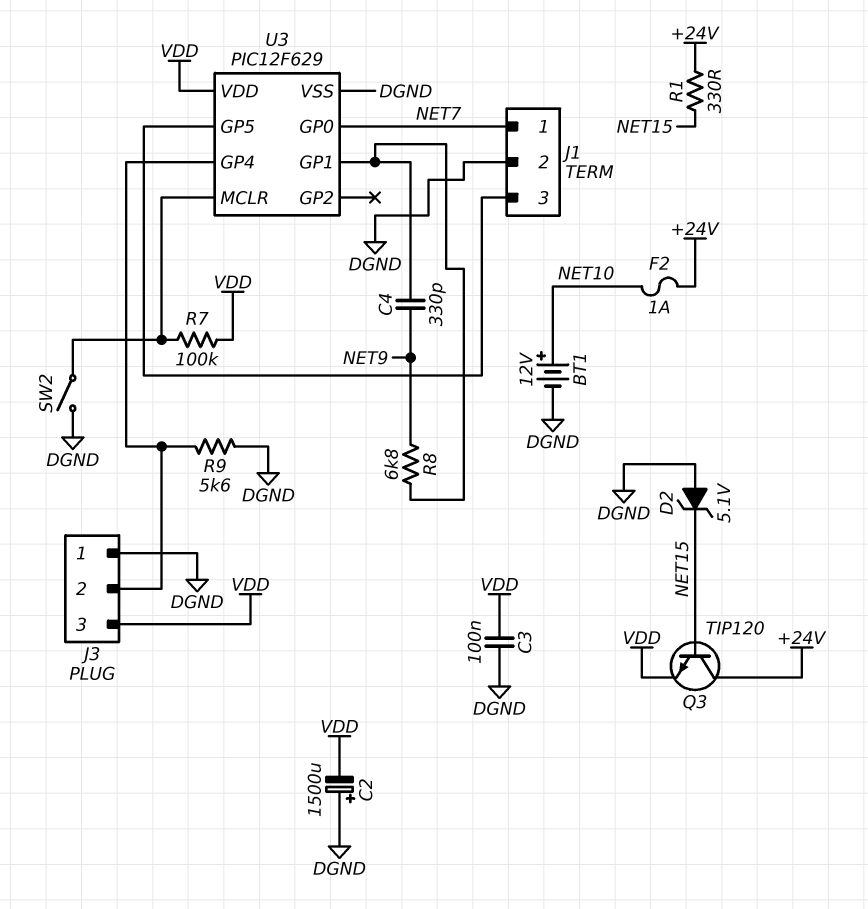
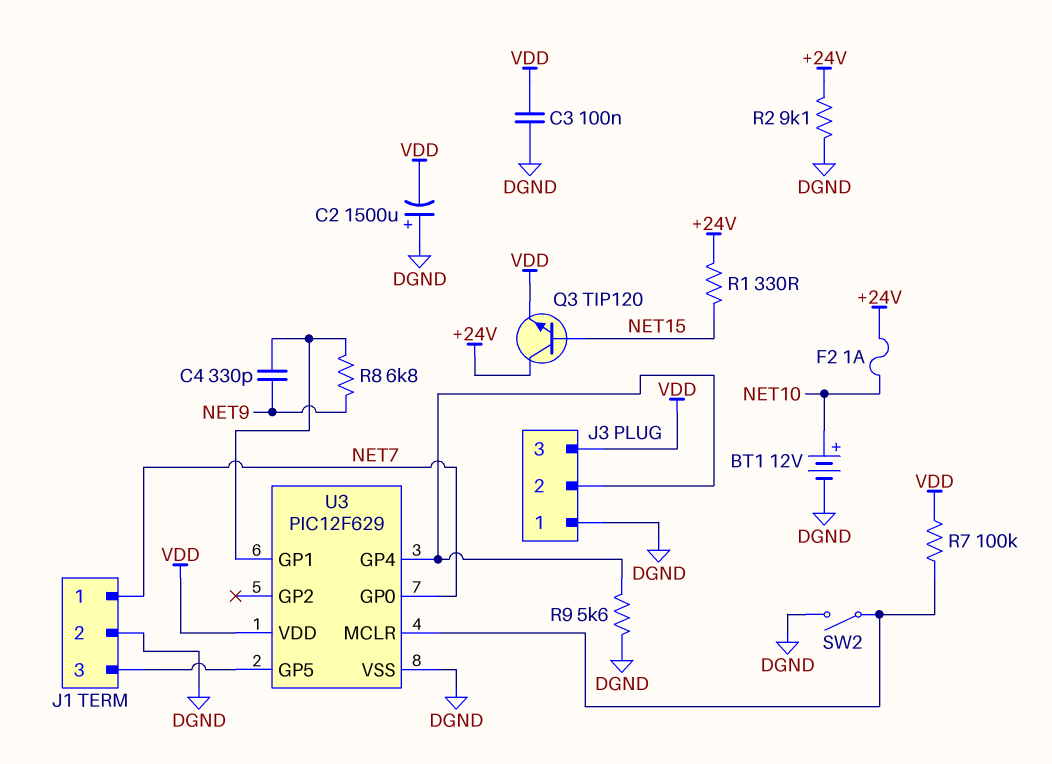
D2: zener 5.1V (A DGND, K NET15) -> none
R2: none -> 9.1k (+24V, DGND)

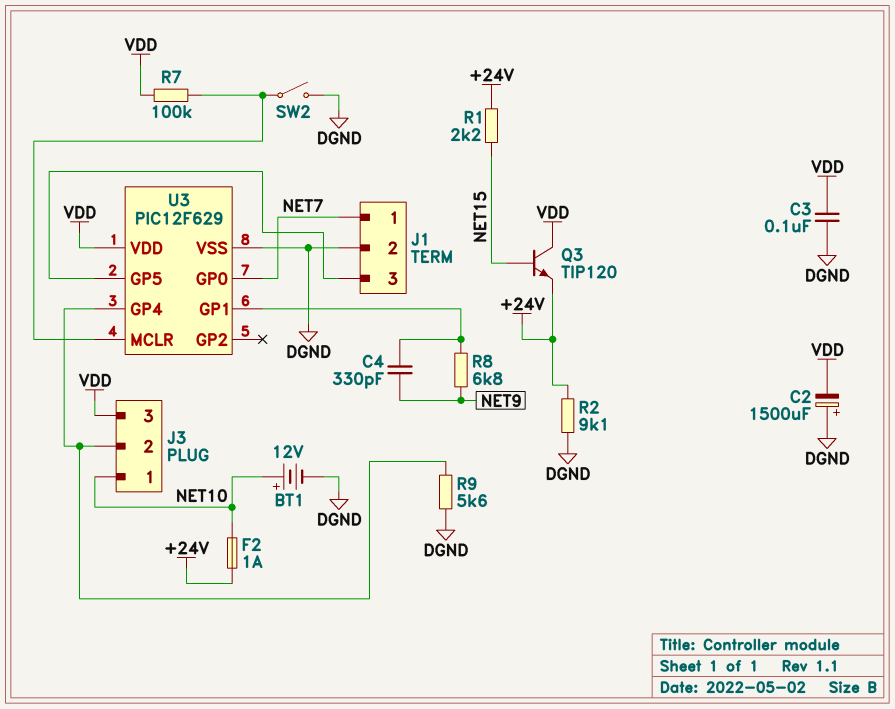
J3 pin 1: DGND -> NET10
Q3: NPN TIP120 (B NET15, C +24V, E VDD) -> NPN TIP120 (B NET15, C VDD, E +24V)
R1: 330 (+24V, NET15) -> 2.2k (+24V, NET15)

